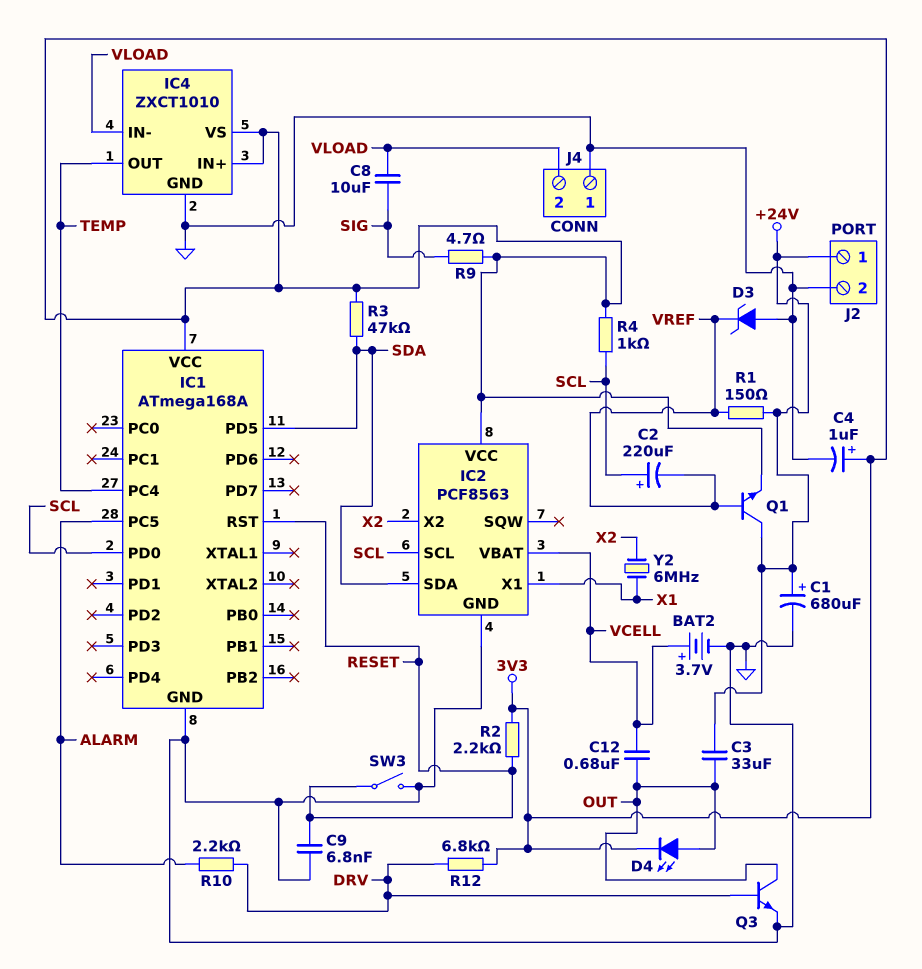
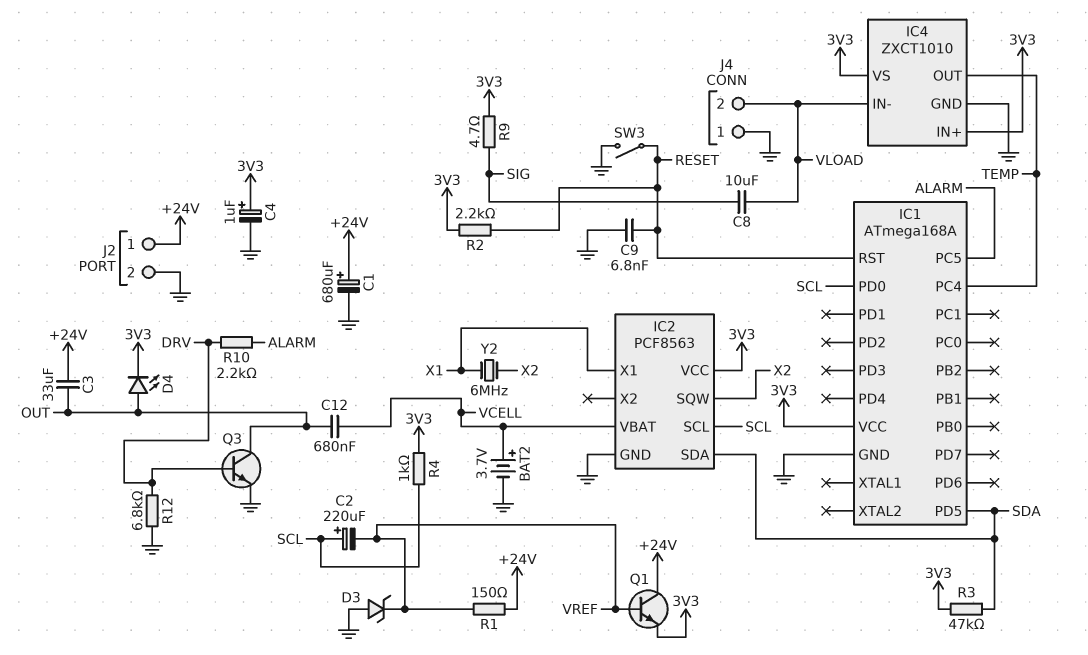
IC2 pin SQW: none -> X2
IC2 pin X2: X2 -> none
R12: 6.8k (3V3, DRV) -> 6.8k (DRV, GND)

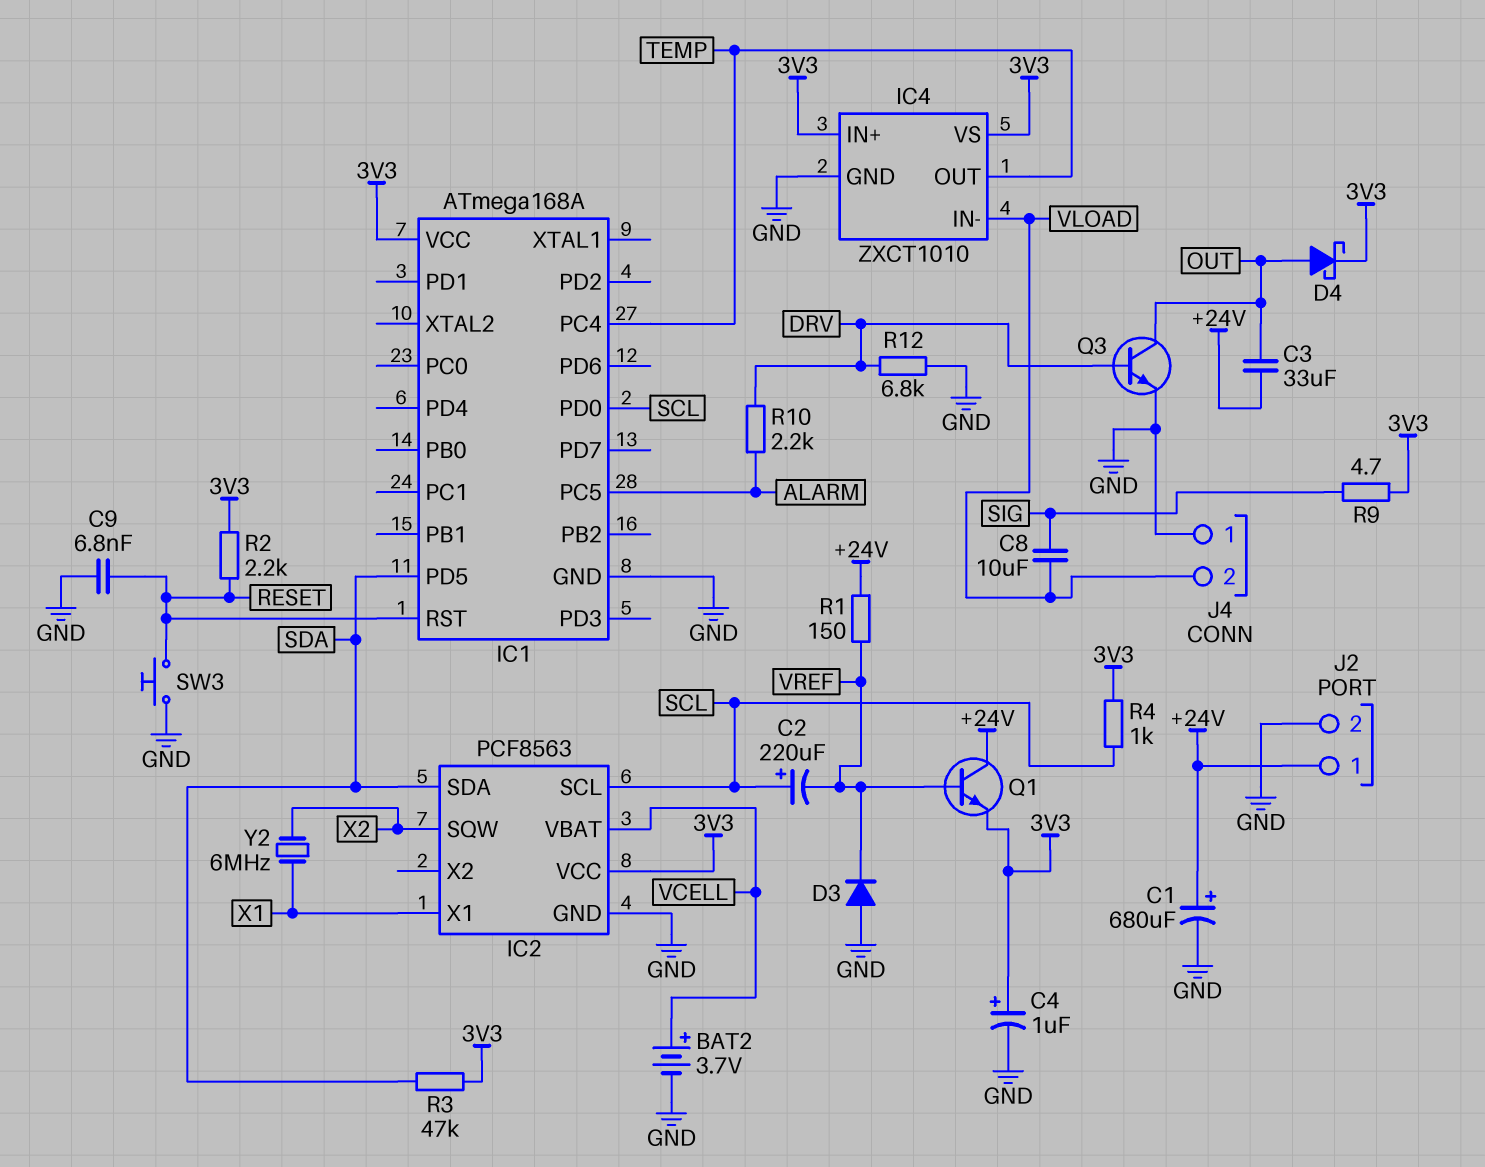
C12: 680nF (OUT, VCELL) -> none
D3: zener (A GND, K VREF) -> diode (A GND, K VREF)
D4: LED (A OUT, K 3V3) -> schottky (A OUT, K 3V3)
SW3: switch (GND, RESET) -> button (GND, RESET)

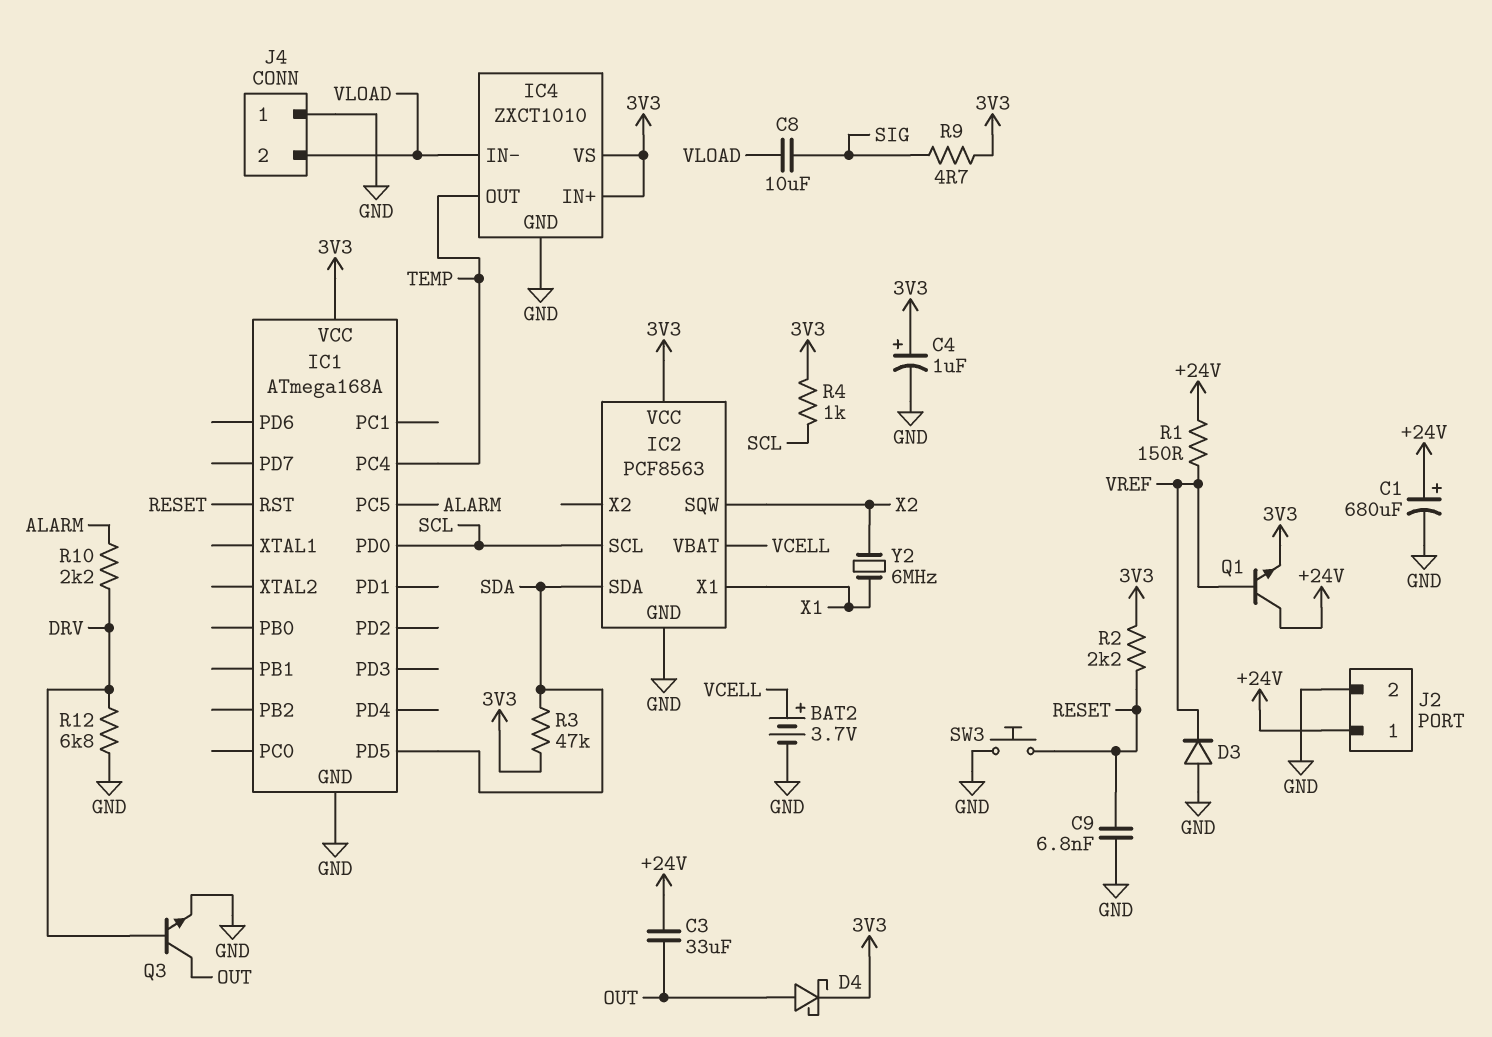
C2: 220uF (plus SCL, minus VREF) -> none

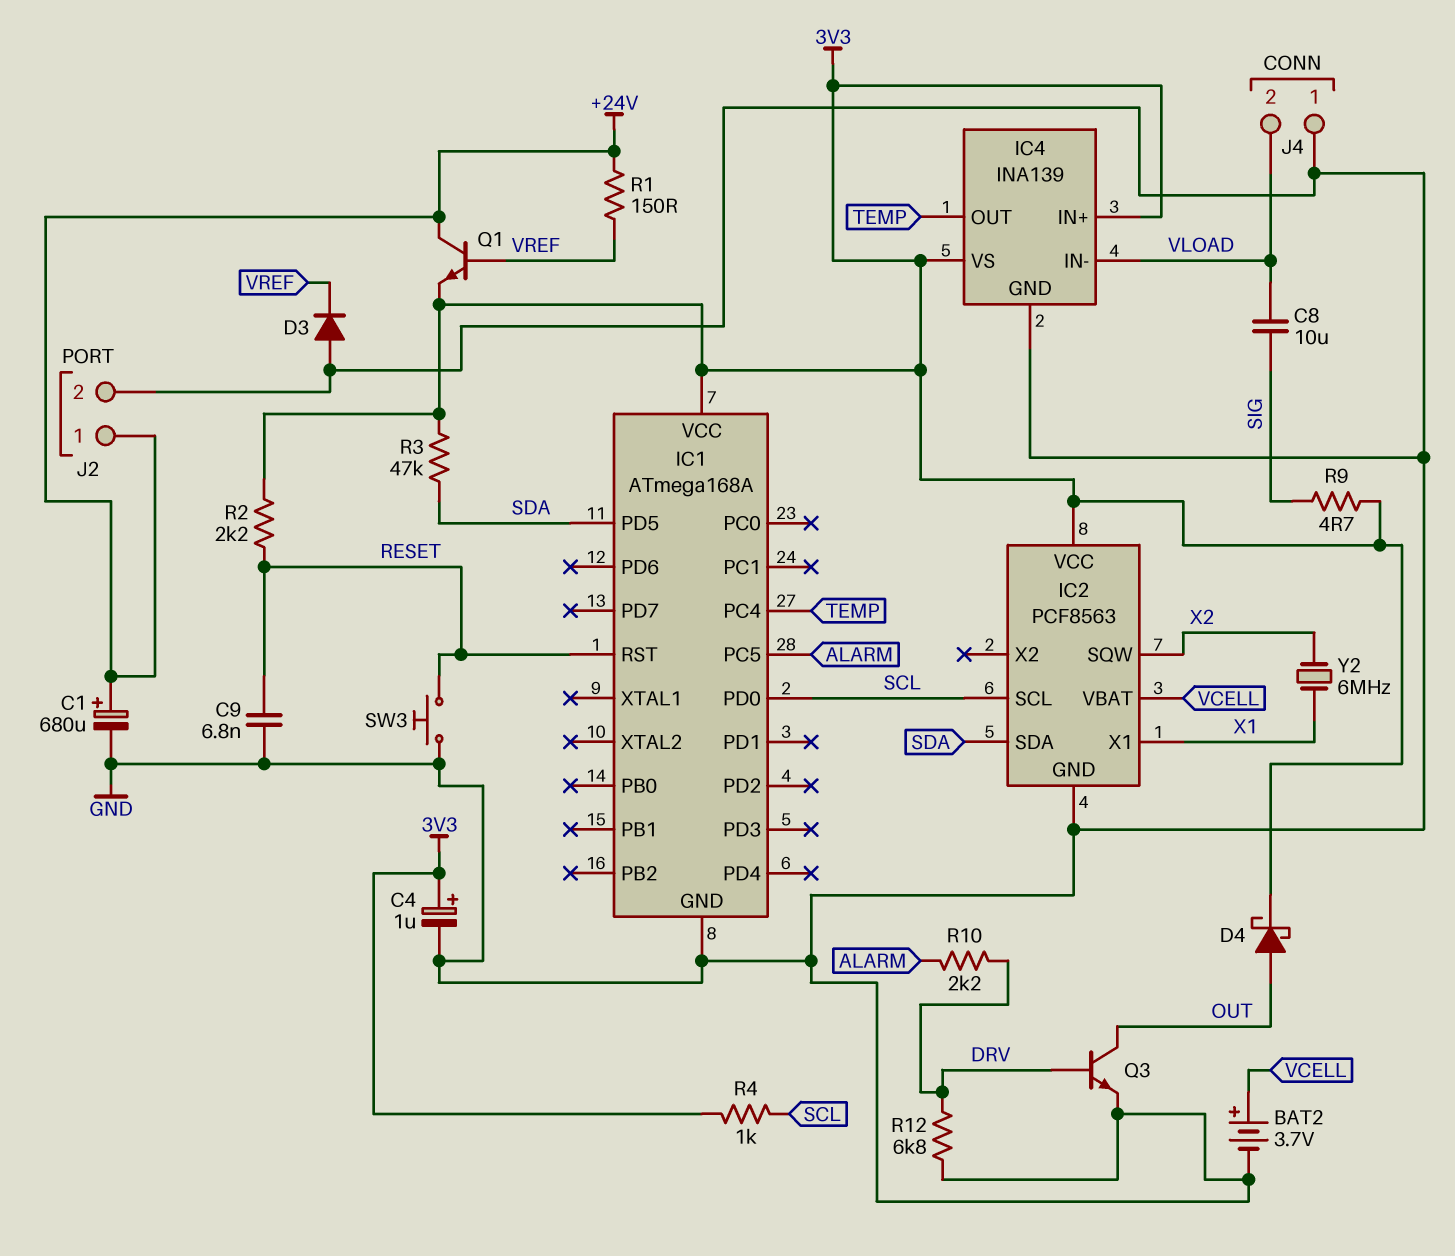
C3: 33uF (+24V, OUT) -> none
IC4: ZXCT1010 -> INA139

